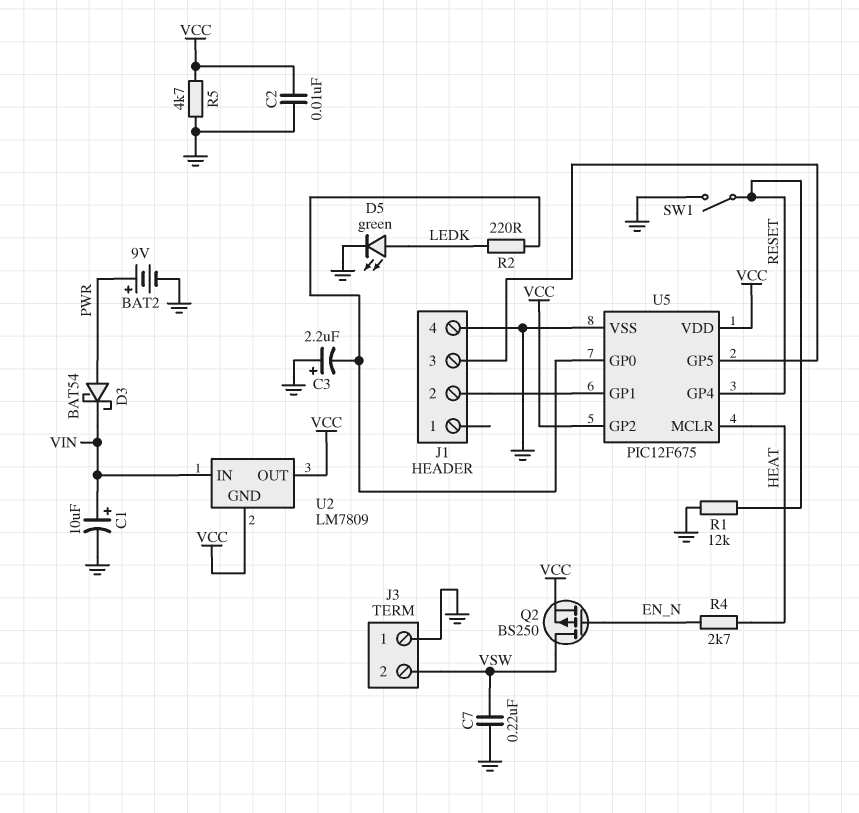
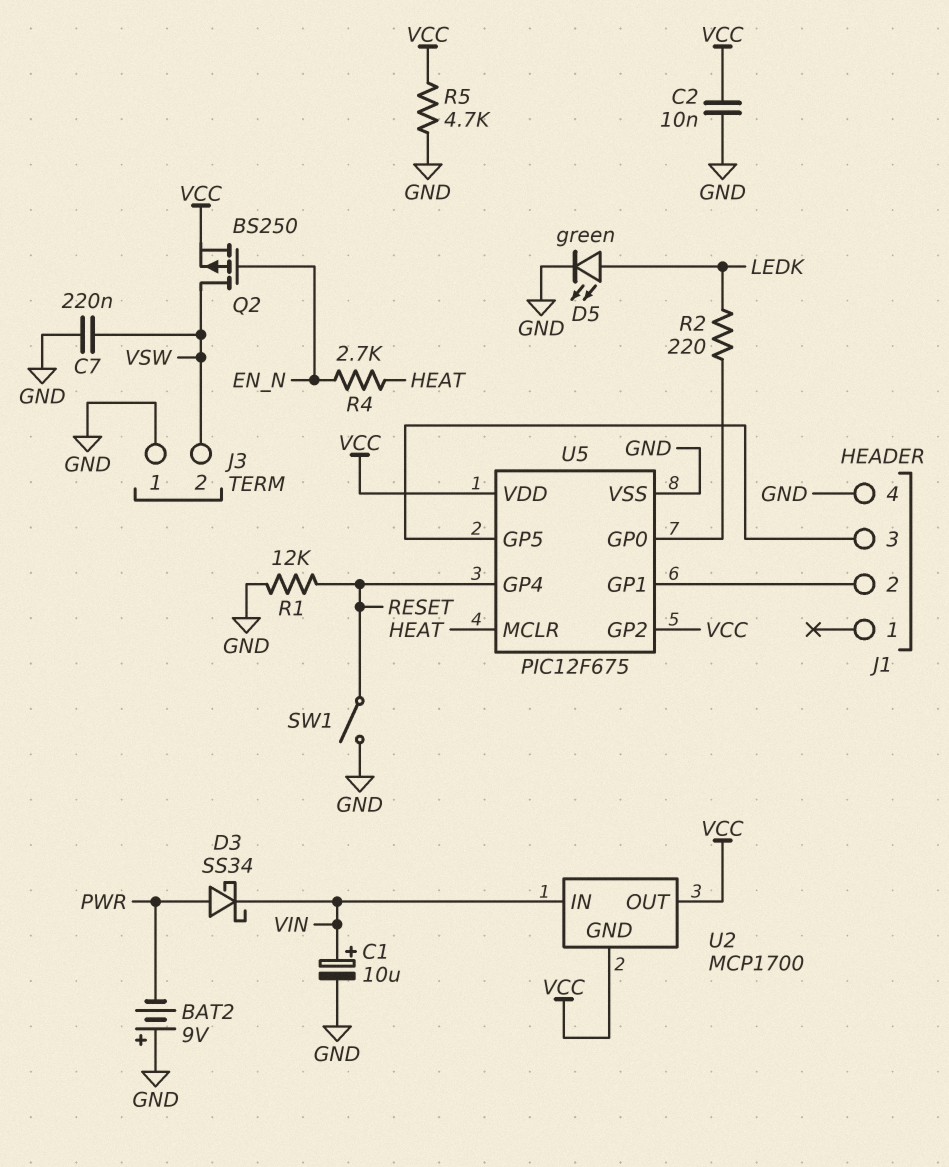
BAT2: 9V (plus PWR, minus GND) -> 9V (plus GND, minus PWR)
C3: 2.2uF (plus GND, minus U5/GP0) -> none
D3: schottky BAT54 (A PWR, K VIN) -> schottky SS34 (A PWR, K VIN)
U2: LM7809 -> MCP1700

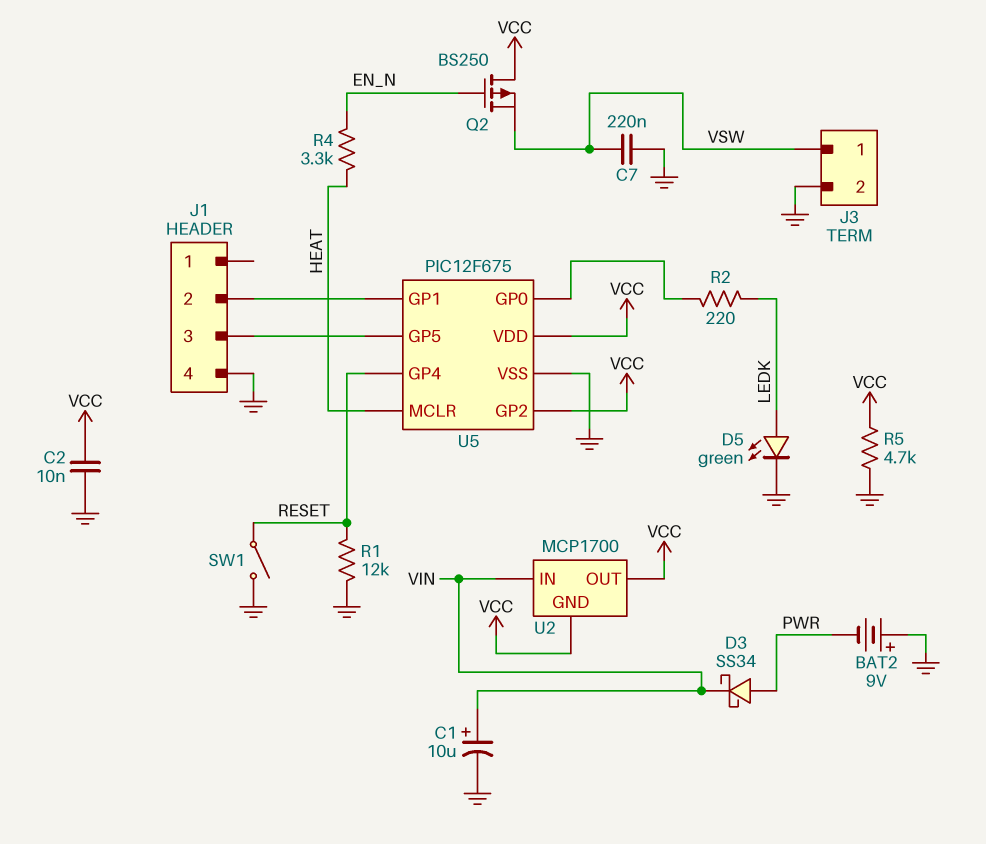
J3 pin 1: GND -> VSW
J3 pin 2: VSW -> GND
Q2: PMOS BS250 (G EN_N, D VSW, S VCC) -> PMOS BS250 (G EN_N, D VCC, S VSW)
R4: 2.7k (EN_N, HEAT) -> 3.3k (EN_N, HEAT)

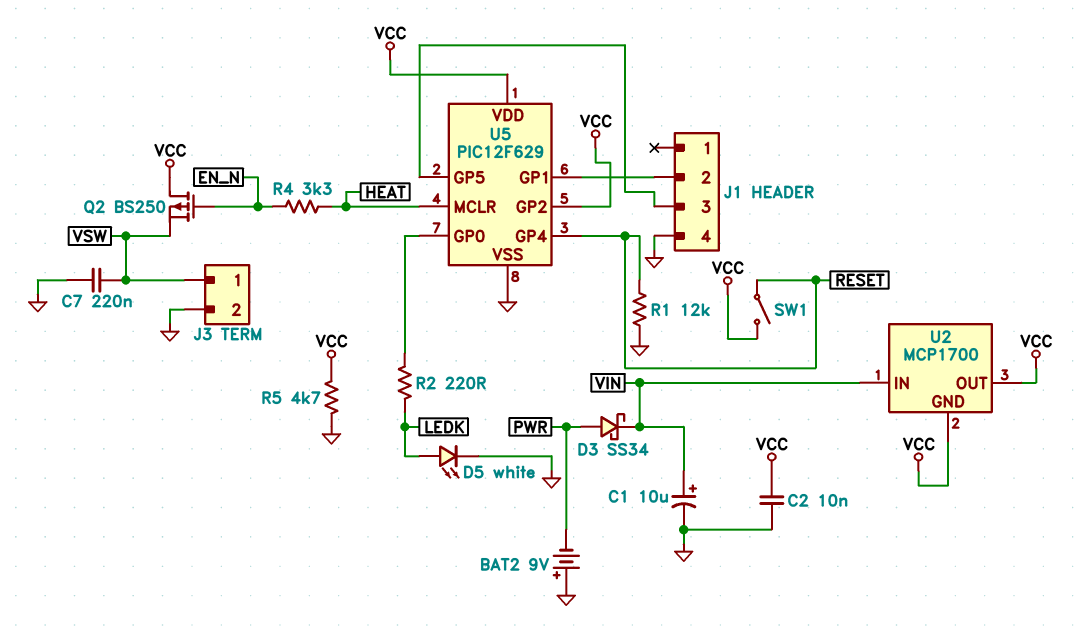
D5: LED green (A LEDK, K GND) -> LED white (A LEDK, K GND)
SW1: switch (GND, RESET) -> switch (RESET, VCC)
U5: PIC12F675 -> PIC12F629

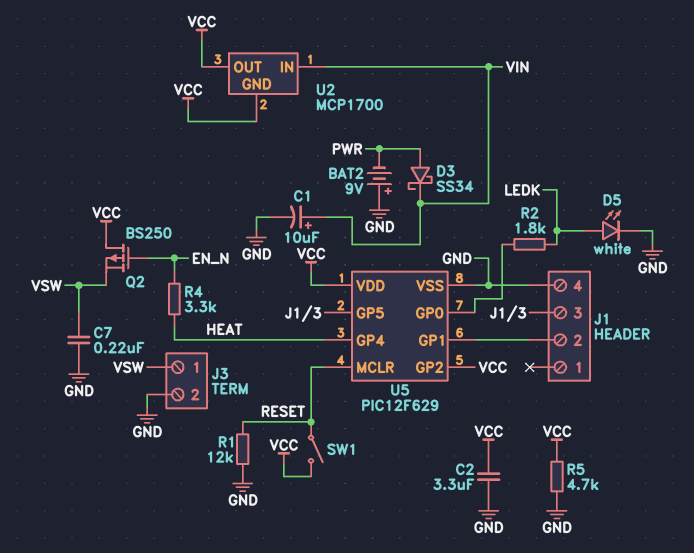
C2: 10nF (GND, VCC) -> 3.3uF (GND, VCC)
R2: 220 (LEDK, U5/GP0) -> 1.8k (LEDK, U5/GP0)
U5 pin GP4: RESET -> HEAT
U5 pin MCLR: HEAT -> RESET

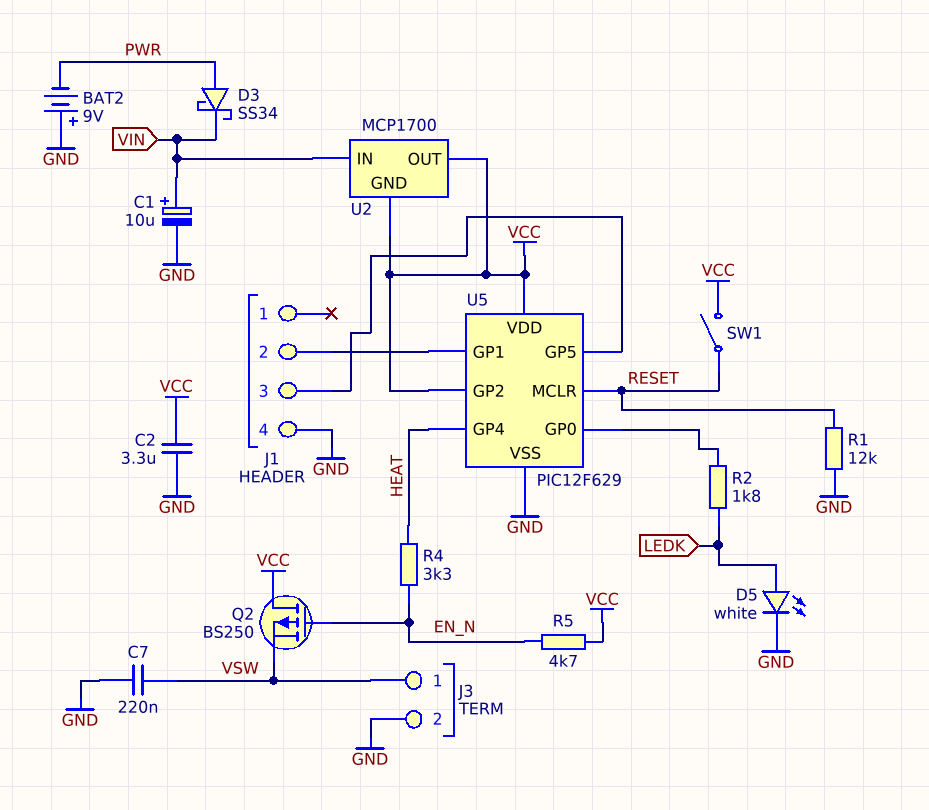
R5: 4.7k (GND, VCC) -> 4.7k (EN_N, VCC)

